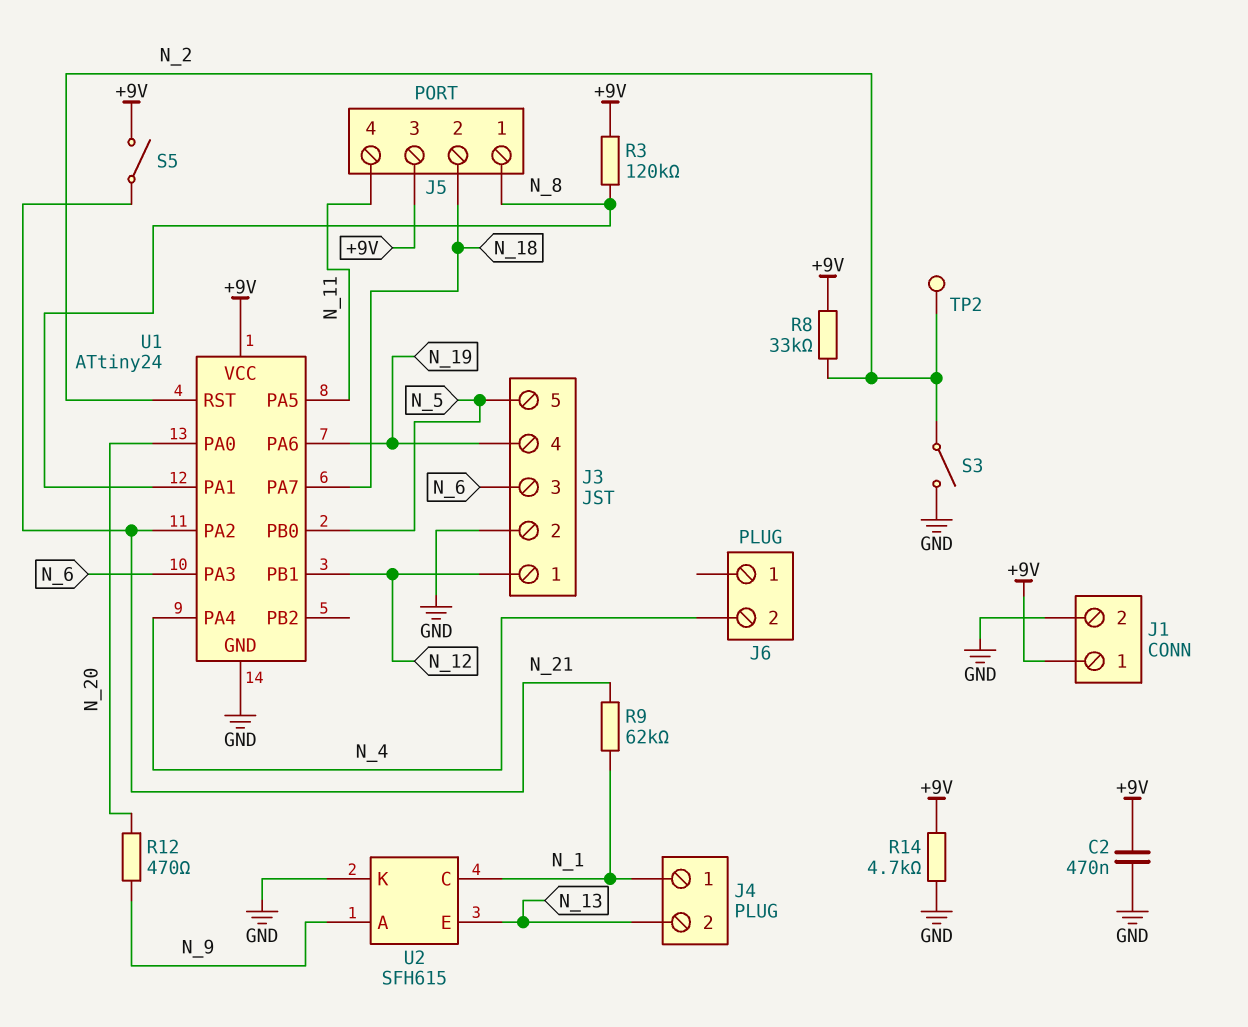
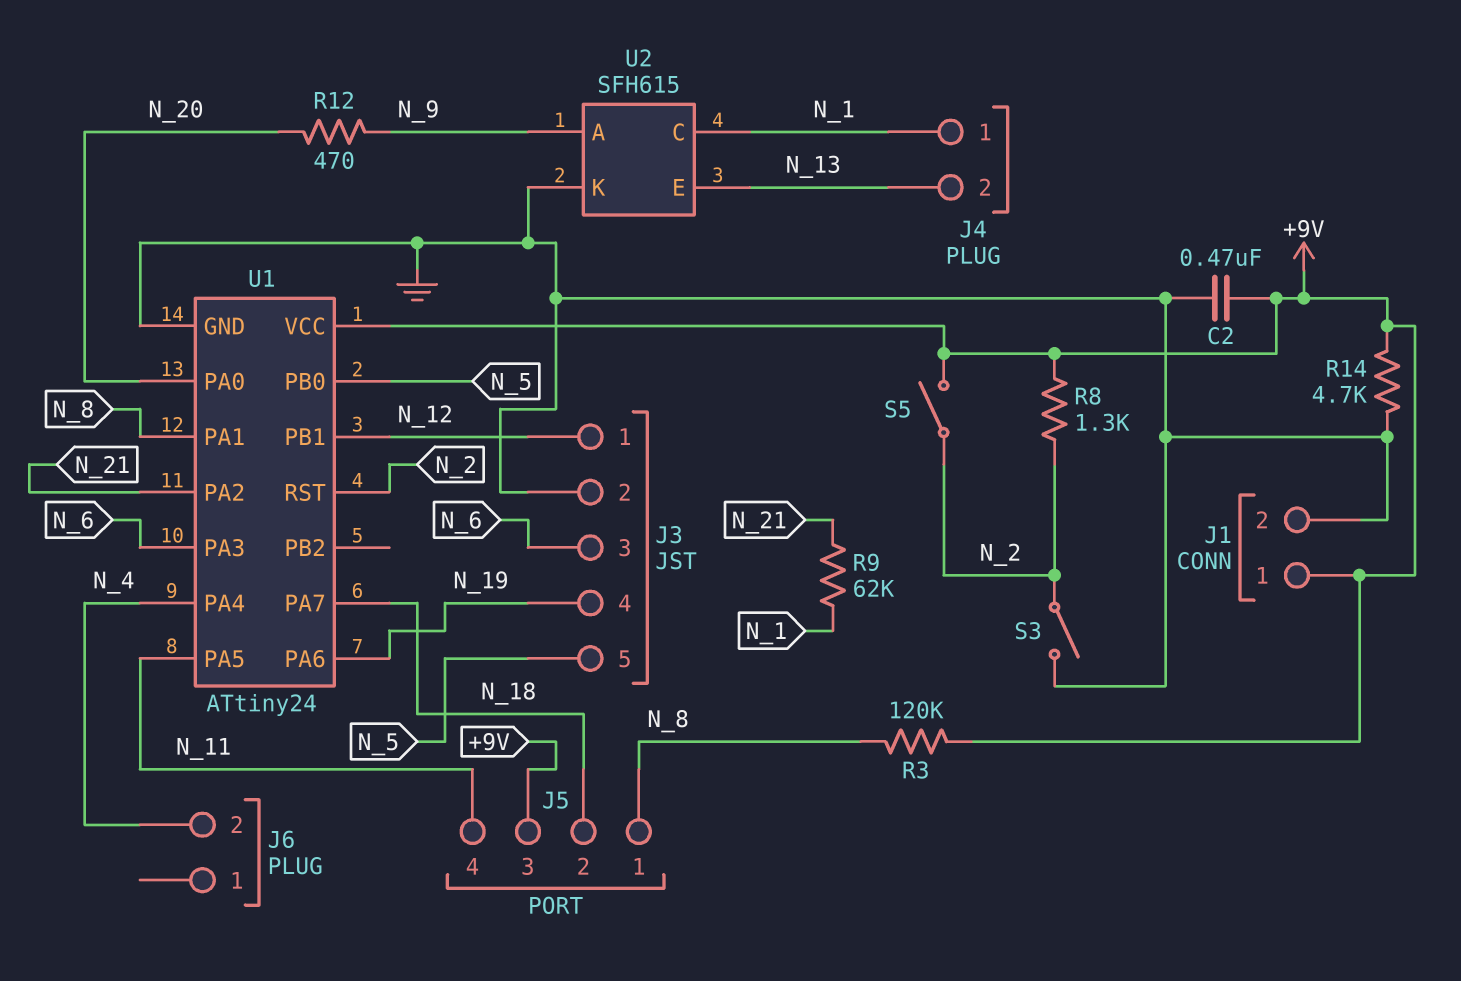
R8: 33k (+9V, N_2) -> 1.3k (+9V, N_2)
S5: switch (+9V, N_21) -> switch (+9V, N_2)
TP2: test point (N_2) -> none

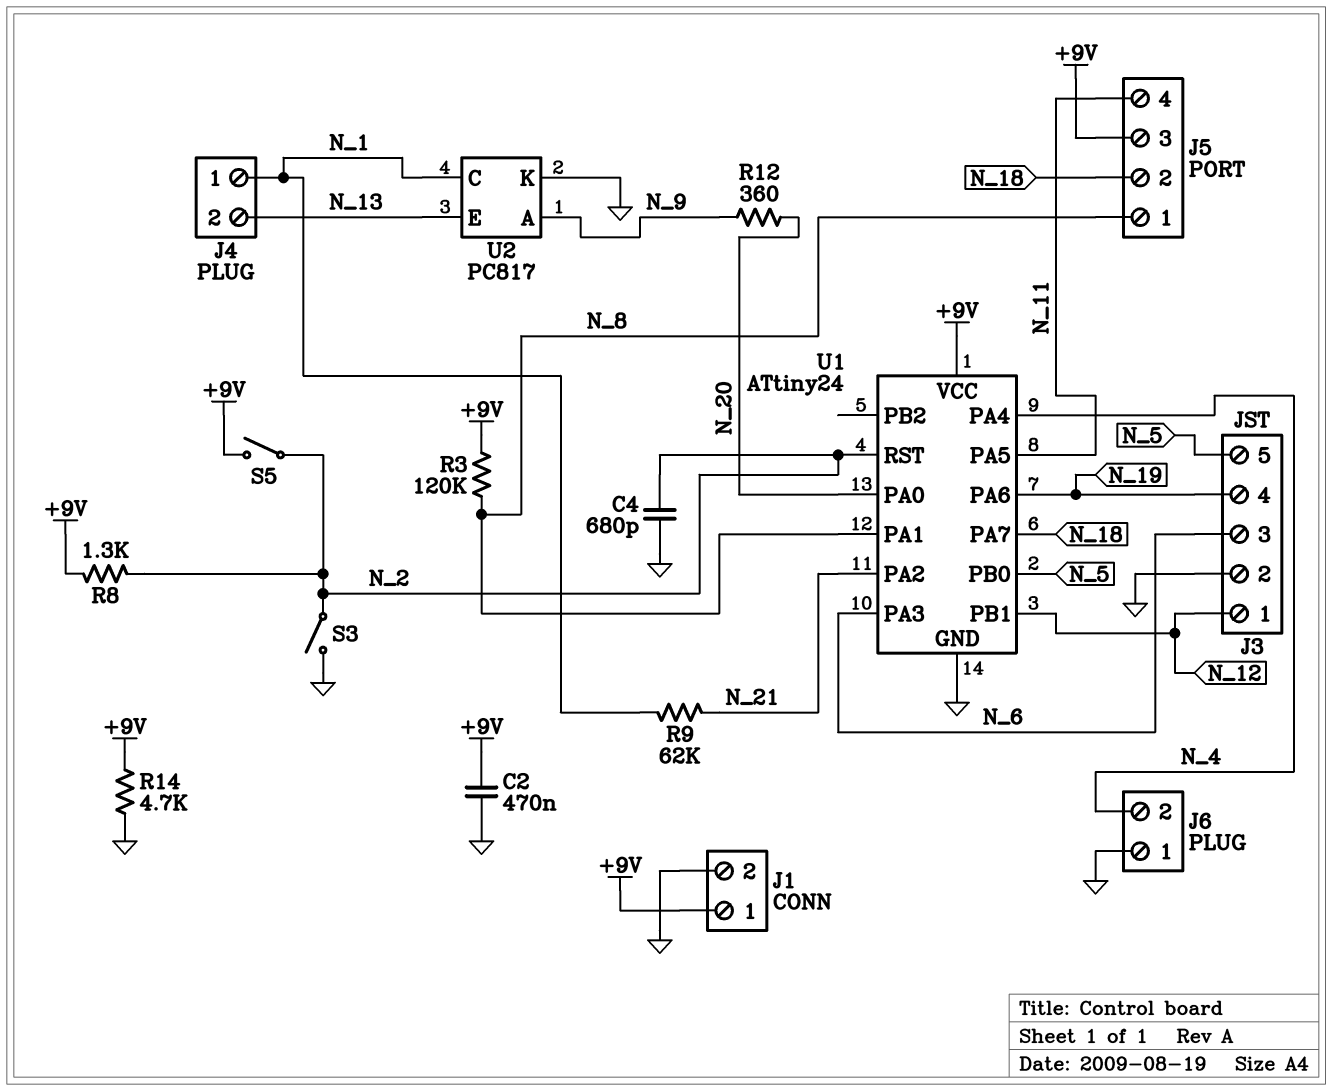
C4: none -> 680pF (GND, N_2)
J6 pin 1: none -> GND
R12: 470 (N_9, N_20) -> 360 (N_9, N_20)
U2: SFH615 -> PC817

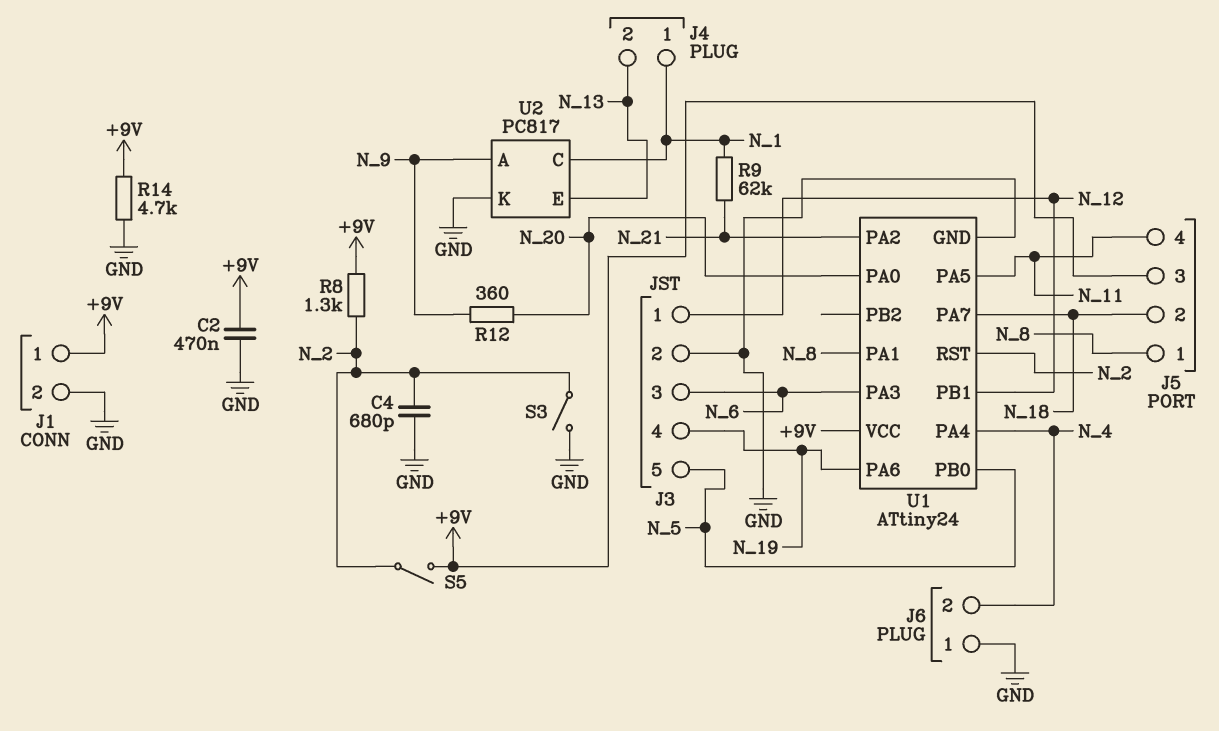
R3: 120k (+9V, N_8) -> none

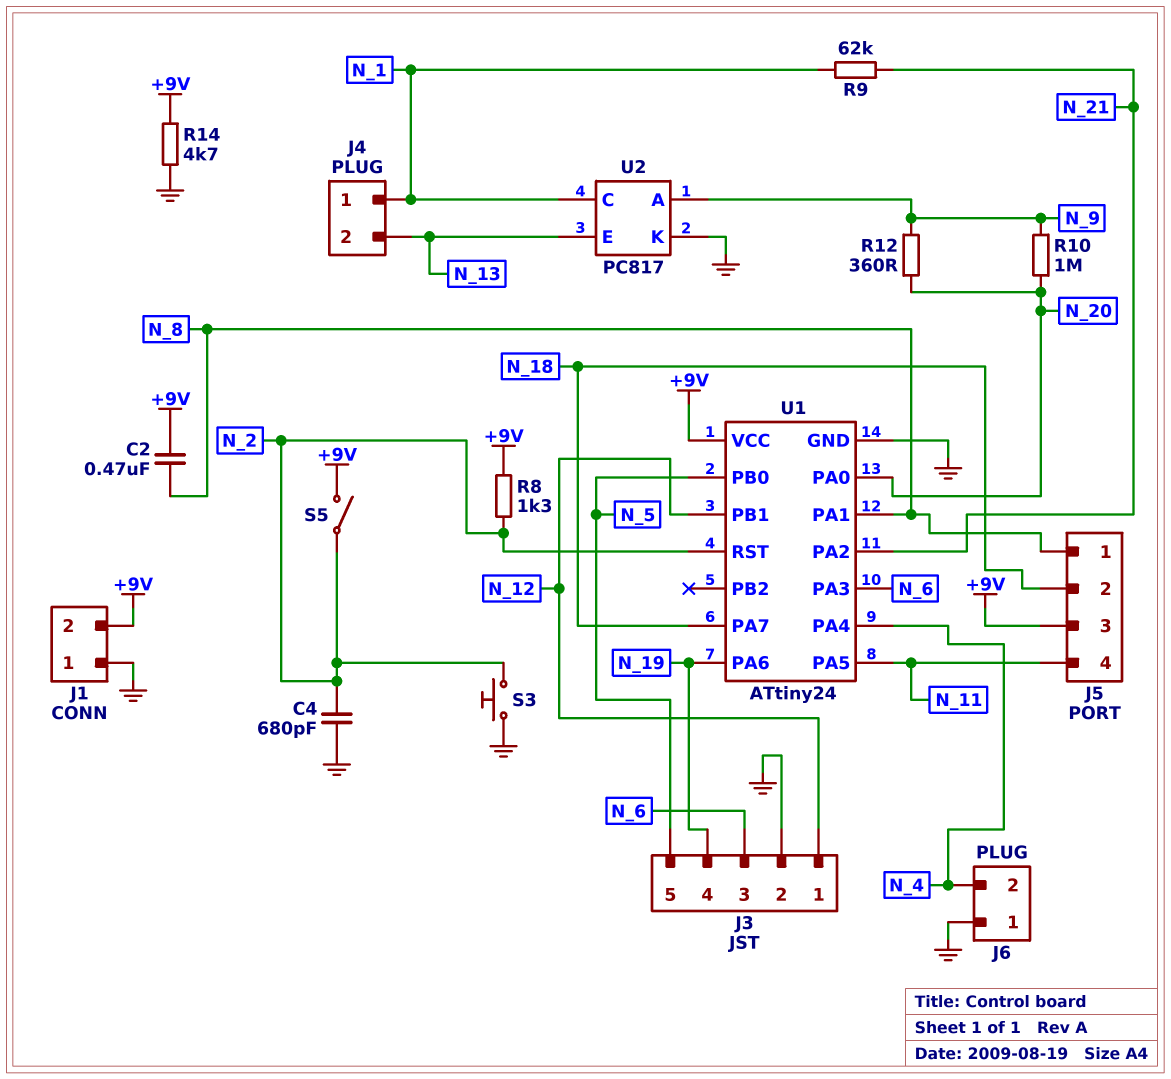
C2: 470nF (+9V, GND) -> 470nF (+9V, N_8)
J1 pin 1: +9V -> GND
J1 pin 2: GND -> +9V
R10: none -> 1M (N_9, N_20)
S3: switch (GND, N_2) -> button (GND, N_2)

